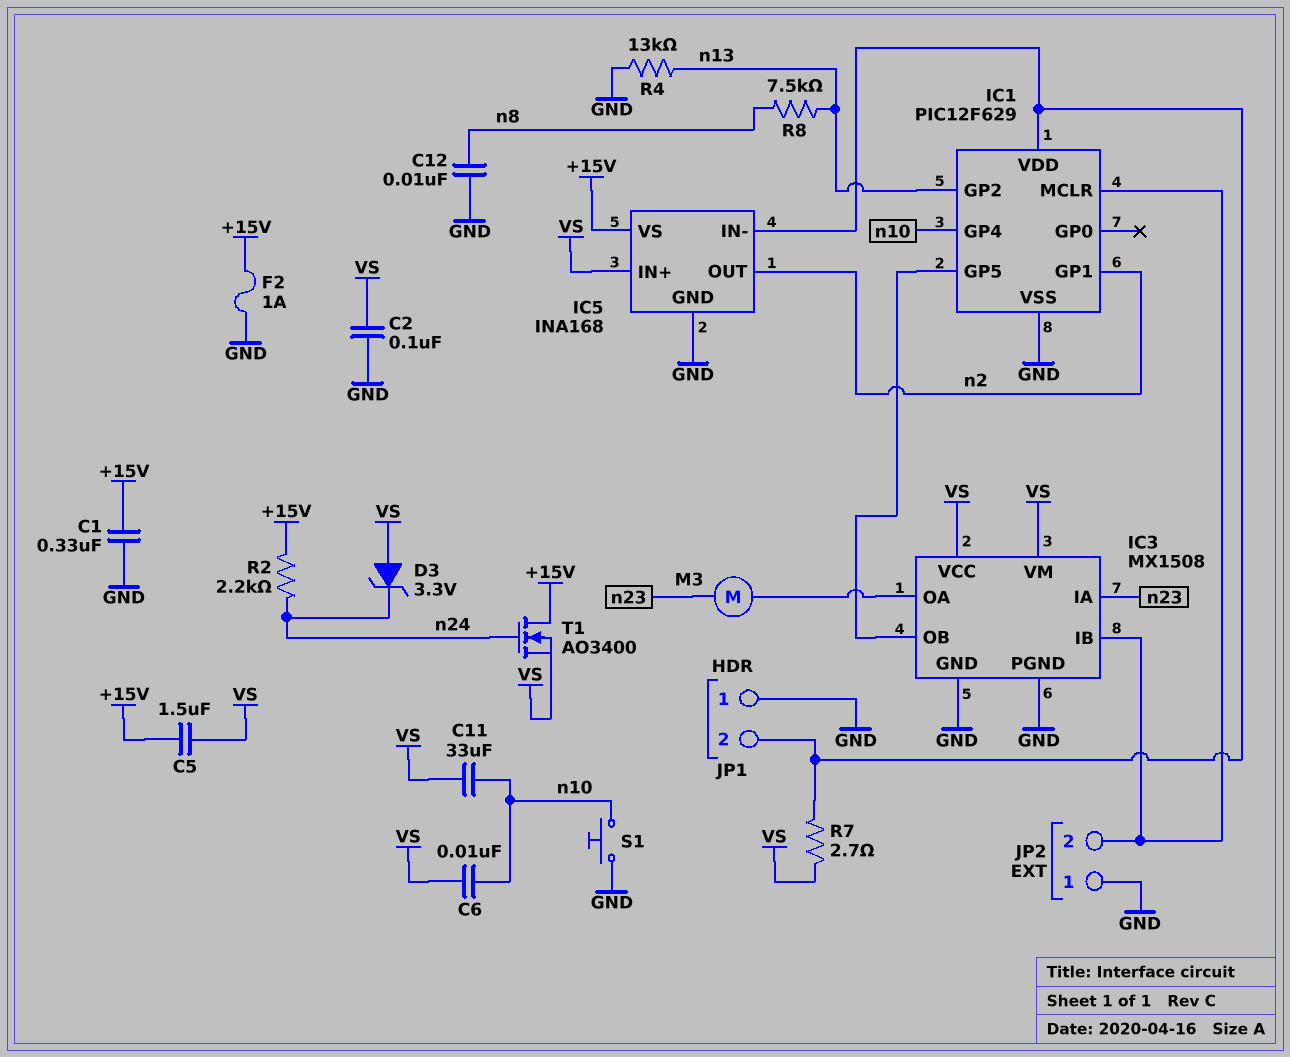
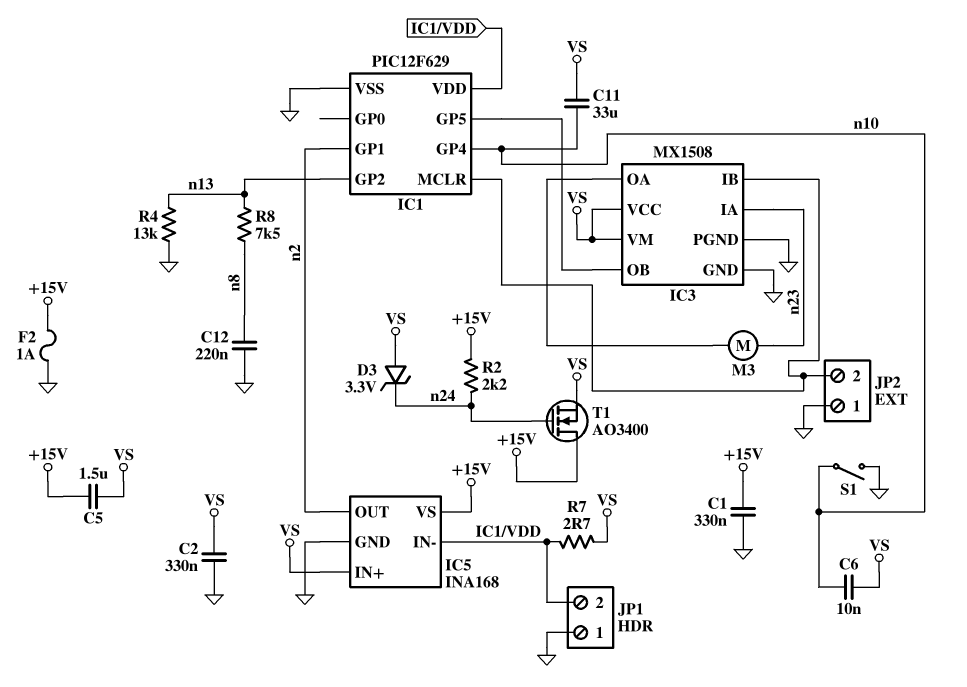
C2: 100nF (GND, VS) -> 330nF (GND, VS)
C12: 10nF (GND, n8) -> 220nF (GND, n8)
S1: button (GND, n10) -> switch (GND, n10)

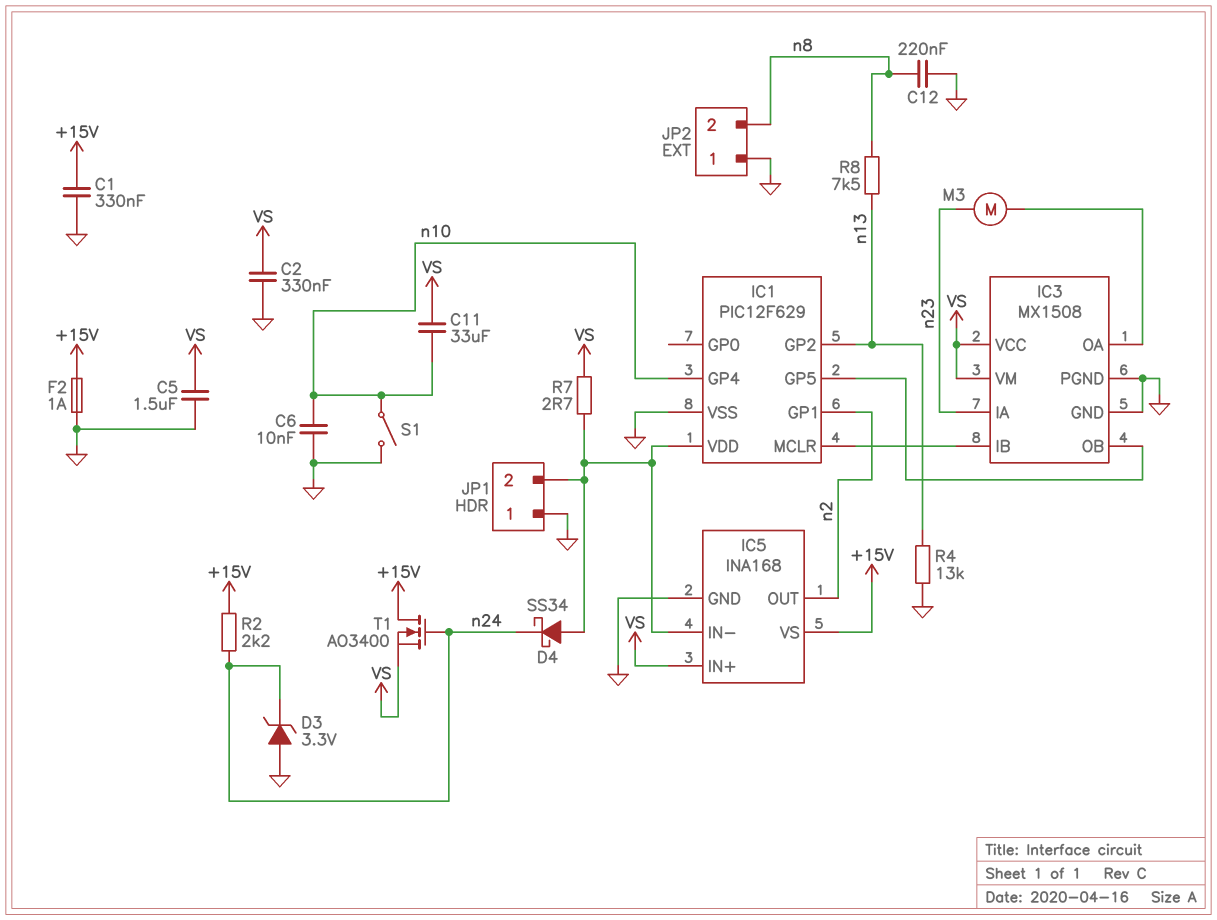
C5: 1.5uF (+15V, VS) -> 1.5uF (GND, VS)
C6: 10nF (VS, n10) -> 10nF (GND, n10)
D3: zener 3.3V (A VS, K n24) -> zener 3.3V (A GND, K n24)
D4: none -> schottky SS34 (A IC1/VDD, K n24)
JP2 pin 2: IC1/MCLR -> n8

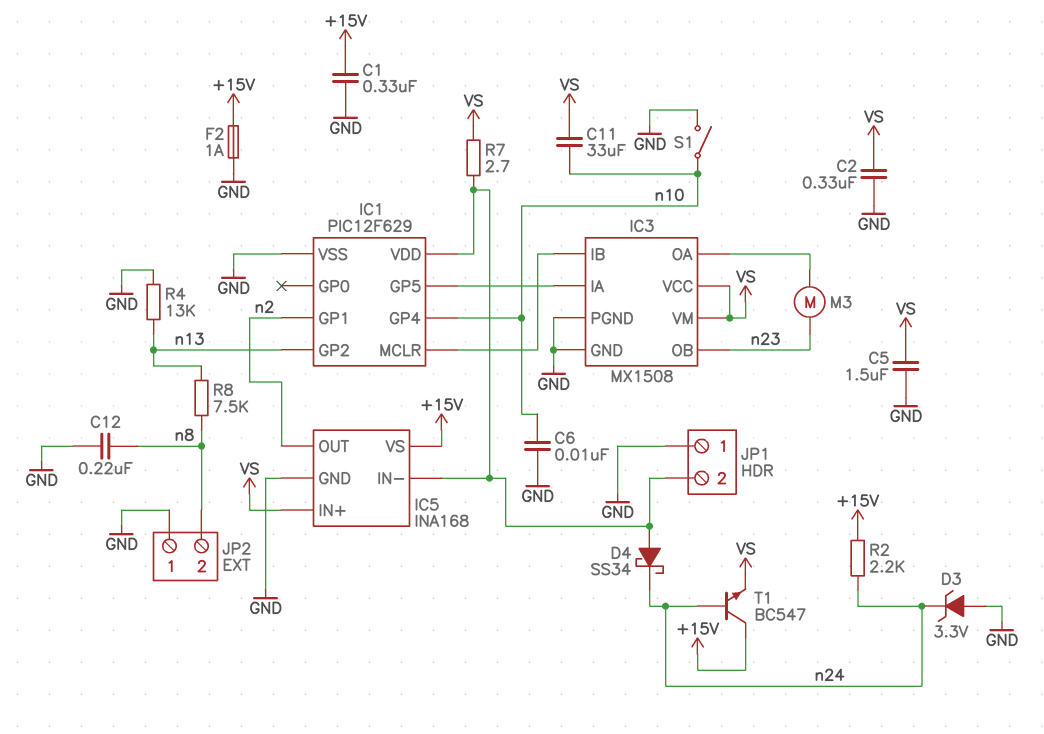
IC3 pin IA: n23 -> IC1/GP5
IC3 pin OB: IC1/GP5 -> n23
T1: NMOS AO3400 (G n24, D +15V, S VS) -> NPN BC547 (B n24, C +15V, E VS)

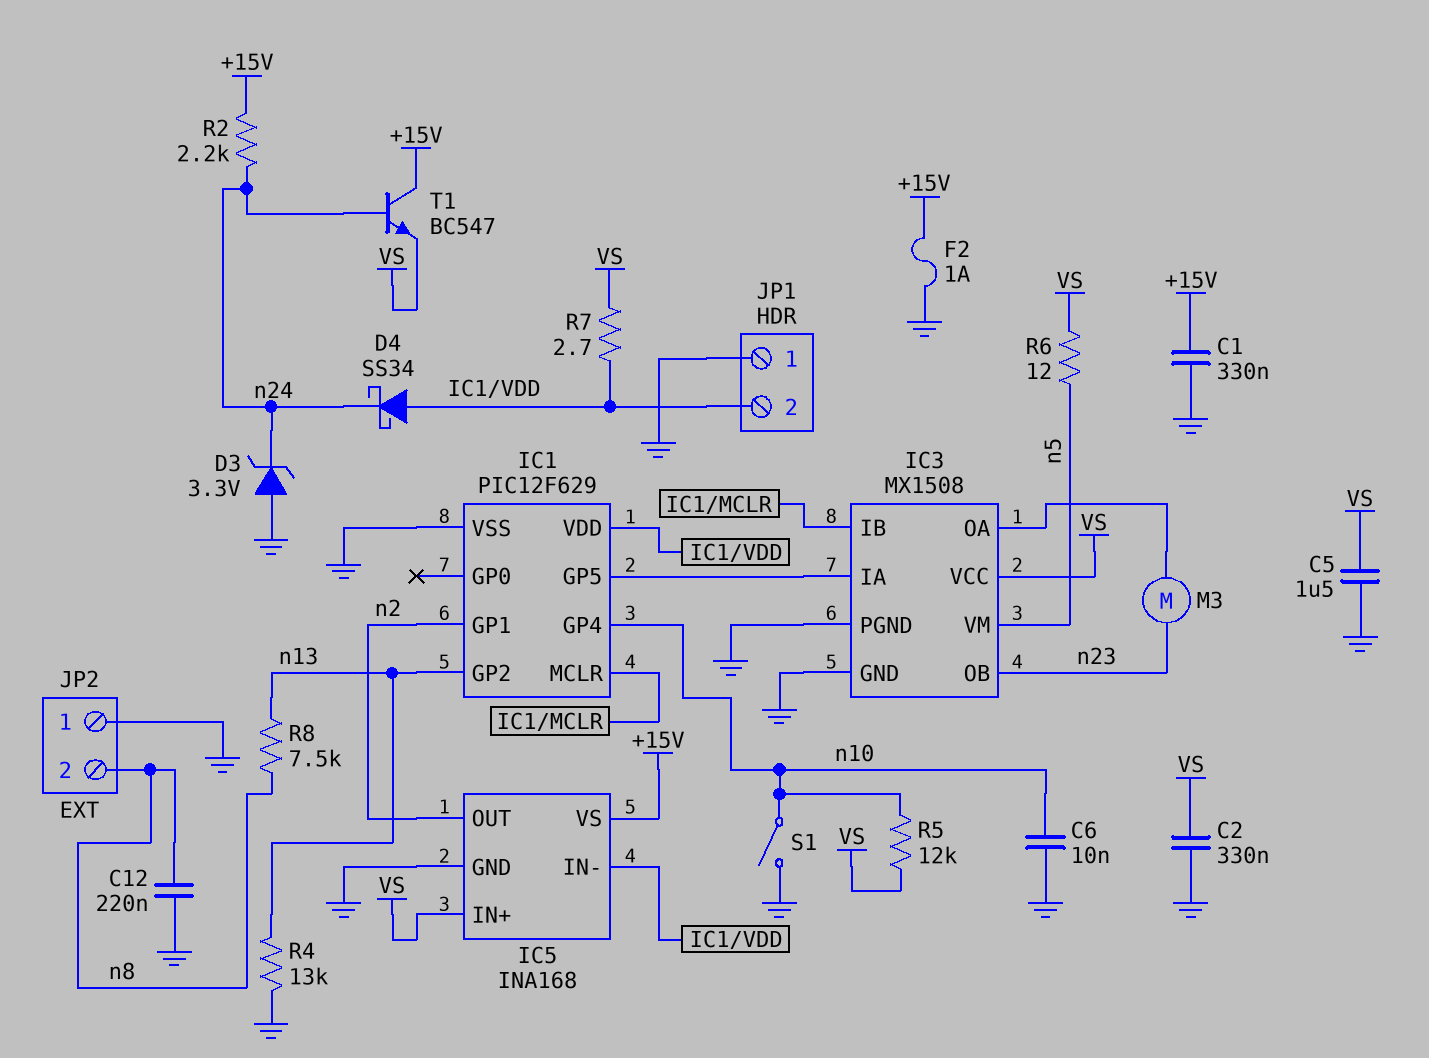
C11: 33uF (VS, n10) -> none
IC3 pin VM: VS -> n5
R5: none -> 12k (VS, n10)
R6: none -> 12 (VS, n5)

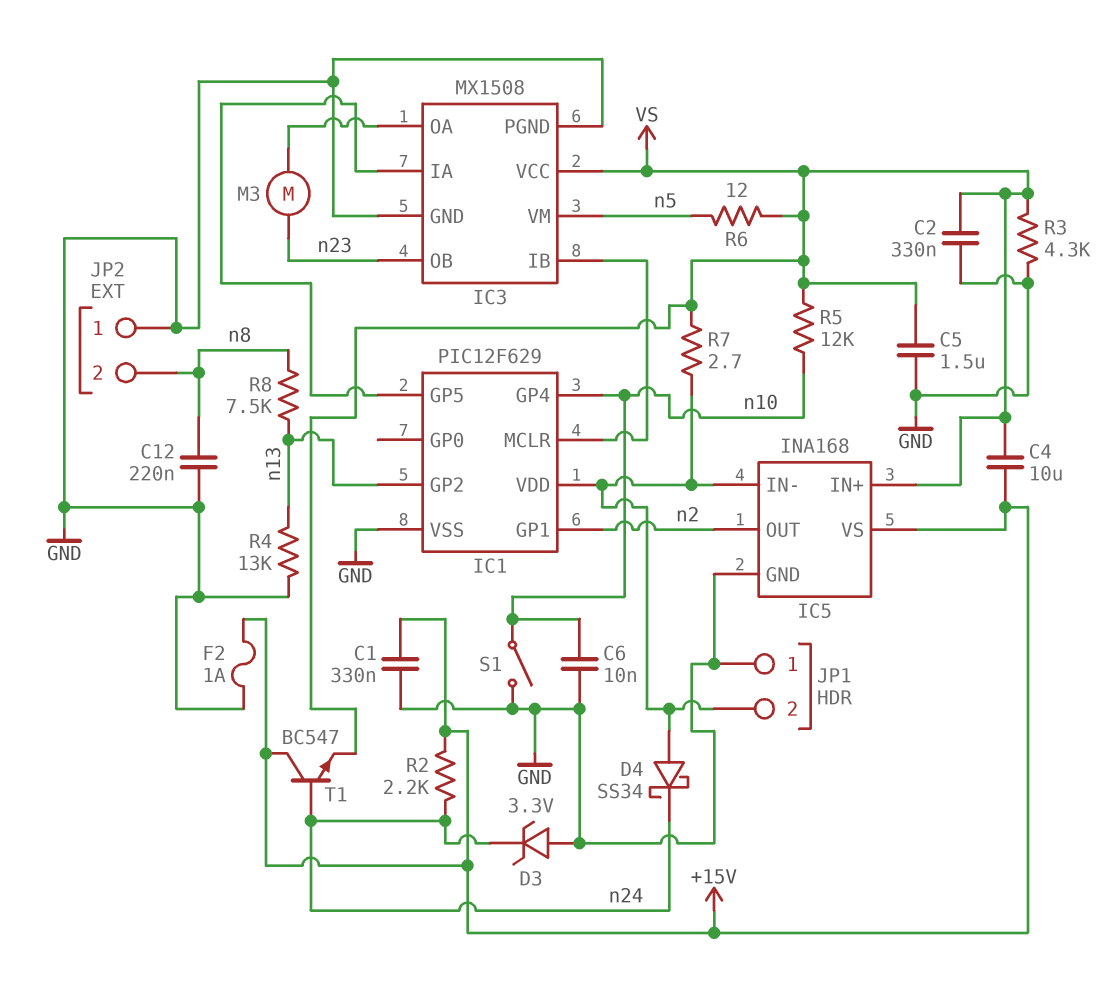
C4: none -> 10uF (+15V, VS)
R3: none -> 4.3k (GND, VS)

